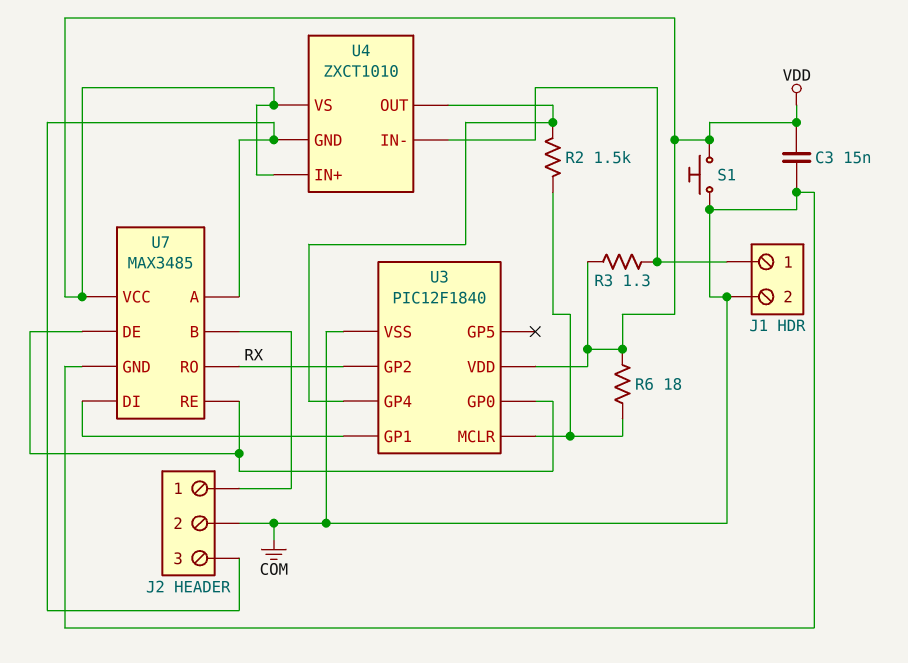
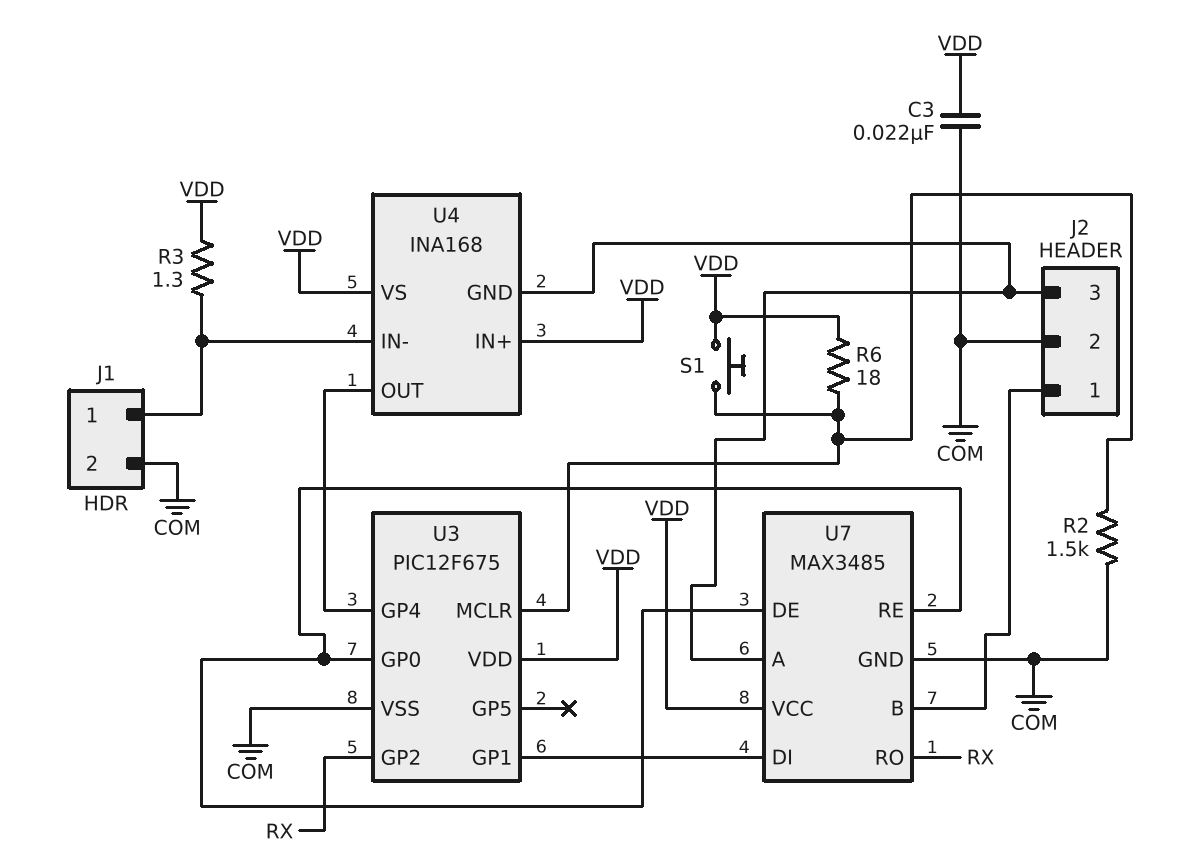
C3: 15nF (COM, VDD) -> 22nF (COM, VDD)
R2: 1.5k (U3/GP4, U3/MCLR) -> 1.5k (COM, U3/MCLR)
S1: button (COM, VDD) -> button (U3/MCLR, VDD)
U3: PIC12F1840 -> PIC12F675
U4: ZXCT1010 -> INA168

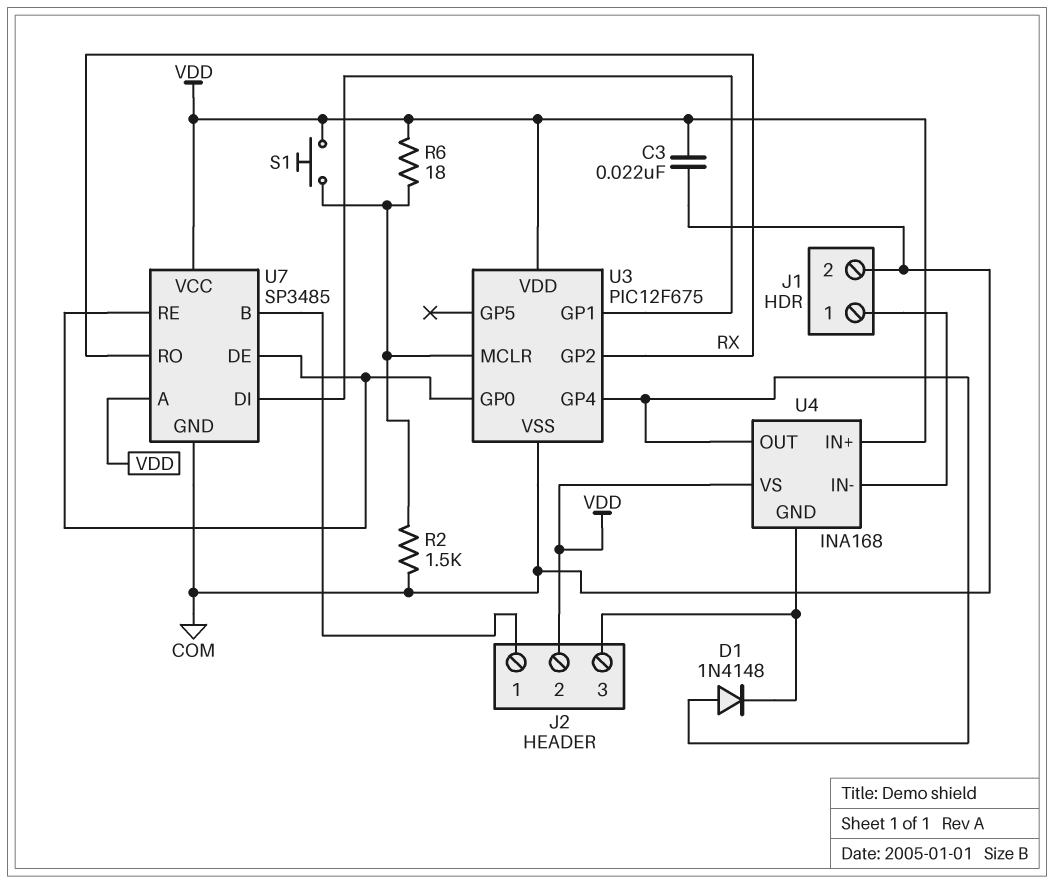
D1: none -> diode 1N4148 (A U3/GP4, K J2/3)
J2 pin 2: COM -> VDD
R3: 1.3 (J1/1, VDD) -> none
U7: MAX3485 -> SP3485
U7 pin A: J2/3 -> VDD

